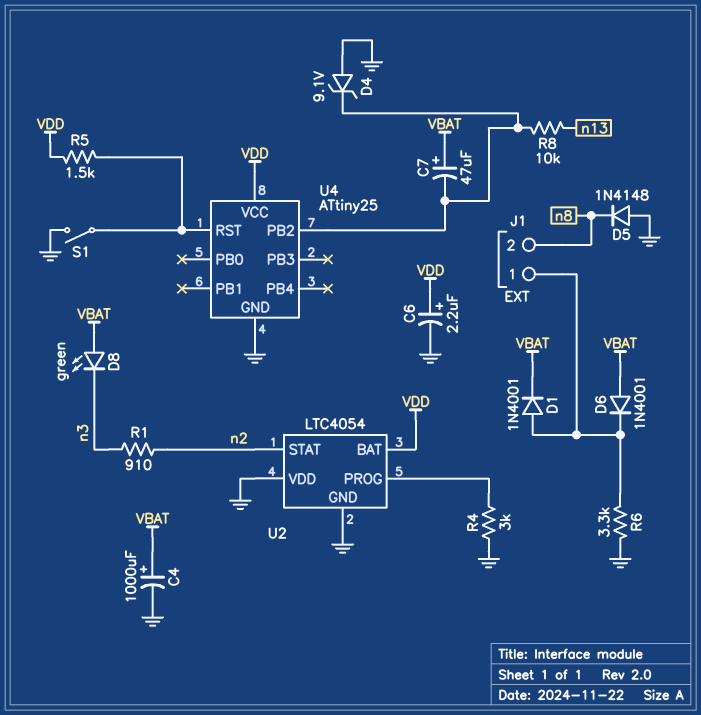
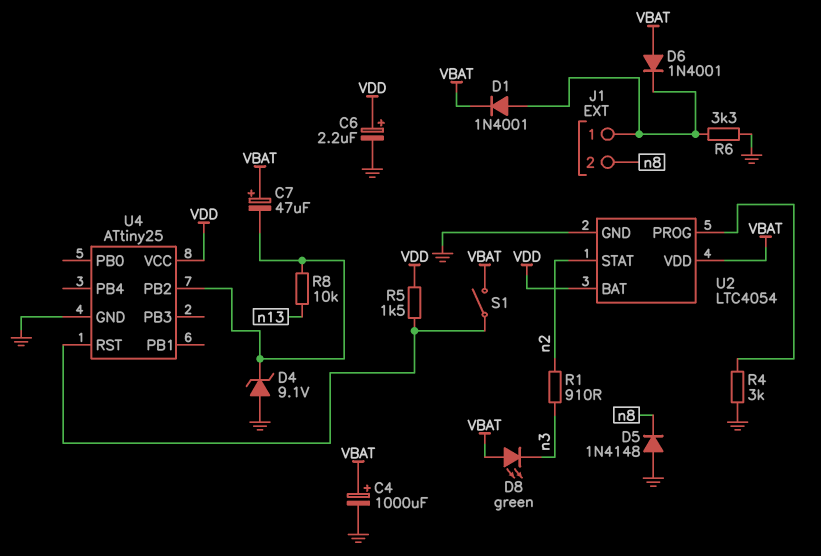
S1: switch (GND, U4/RST) -> switch (U4/RST, VBAT)
U2 pin VDD: GND -> VBAT

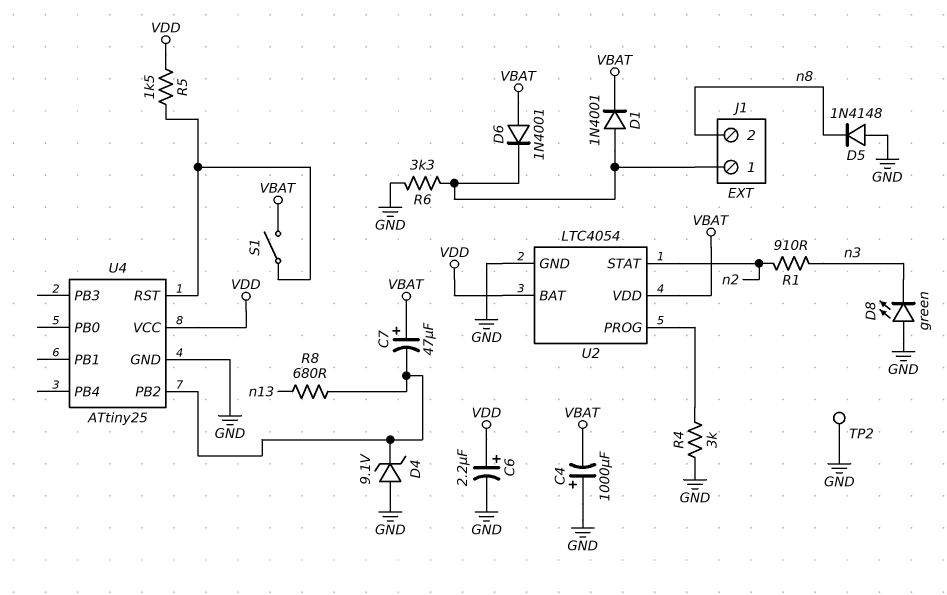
C4: 1000uF (plus VBAT, minus GND) -> 1000uF (plus GND, minus VBAT)
D8: LED green (A VBAT, K n3) -> LED green (A GND, K n3)
R8: 10k (U4/PB2, n13) -> 680 (U4/PB2, n13)
TP2: none -> test point (GND)

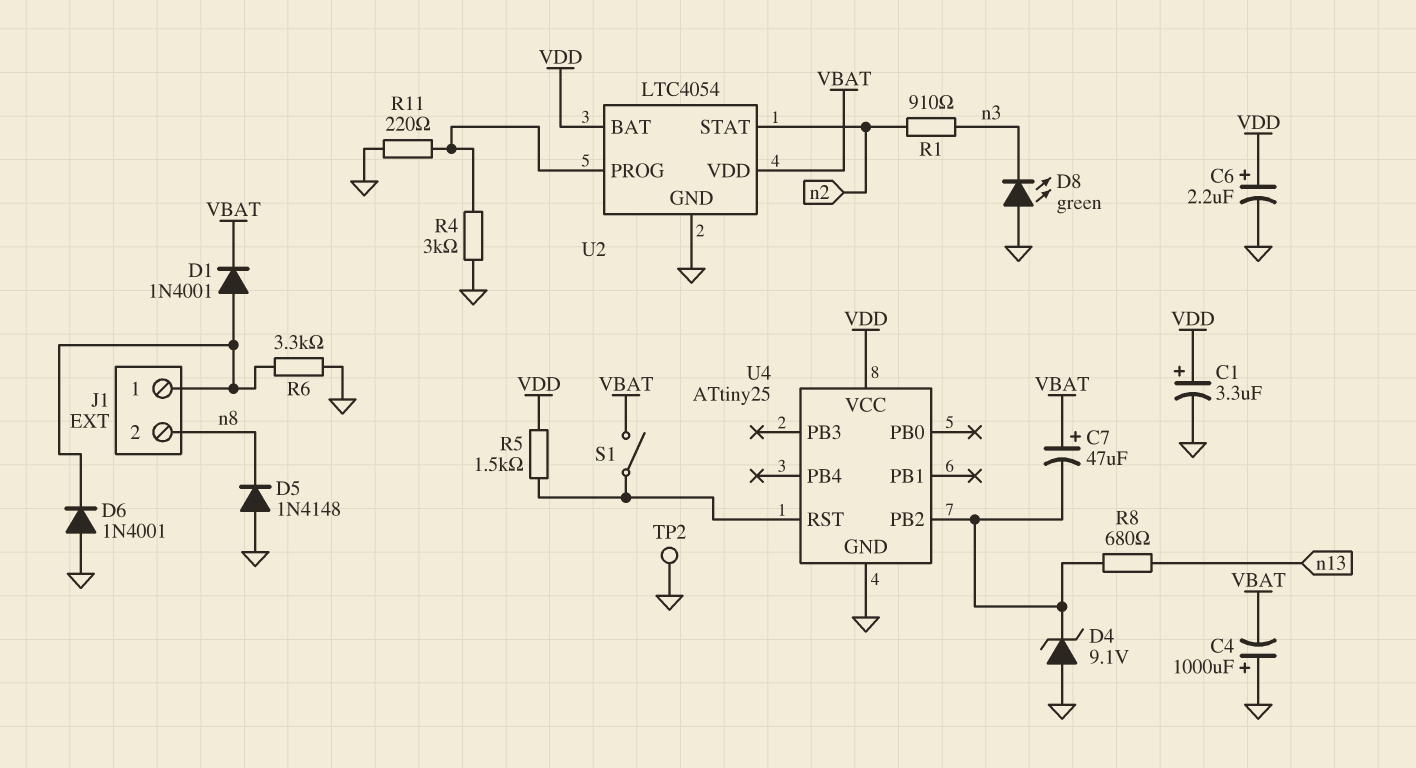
C1: none -> 3.3uF (plus VDD, minus GND)
D6: diode 1N4001 (A VBAT, K J1/1) -> diode 1N4001 (A GND, K J1/1)
R11: none -> 220 (GND, U2/PROG)

